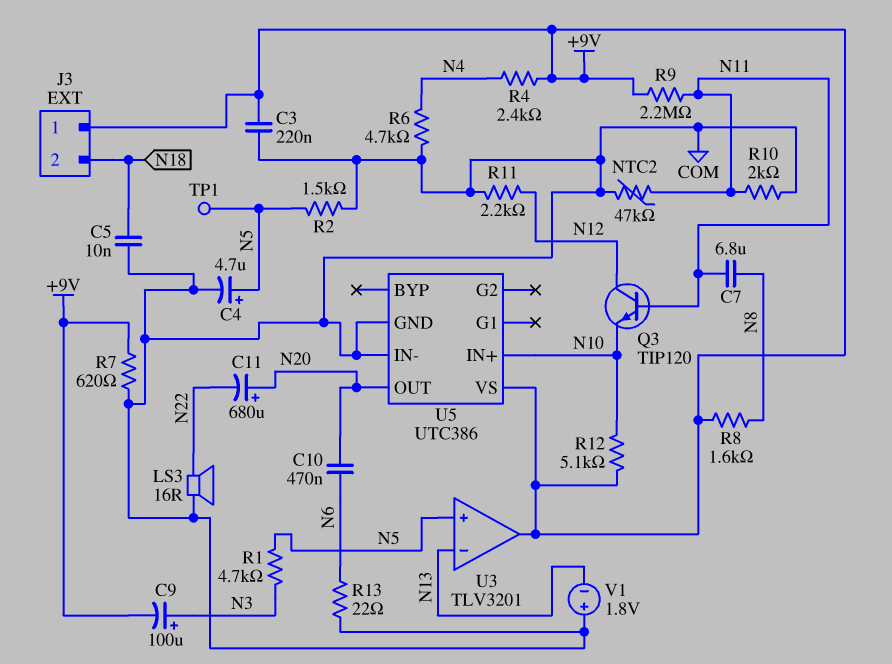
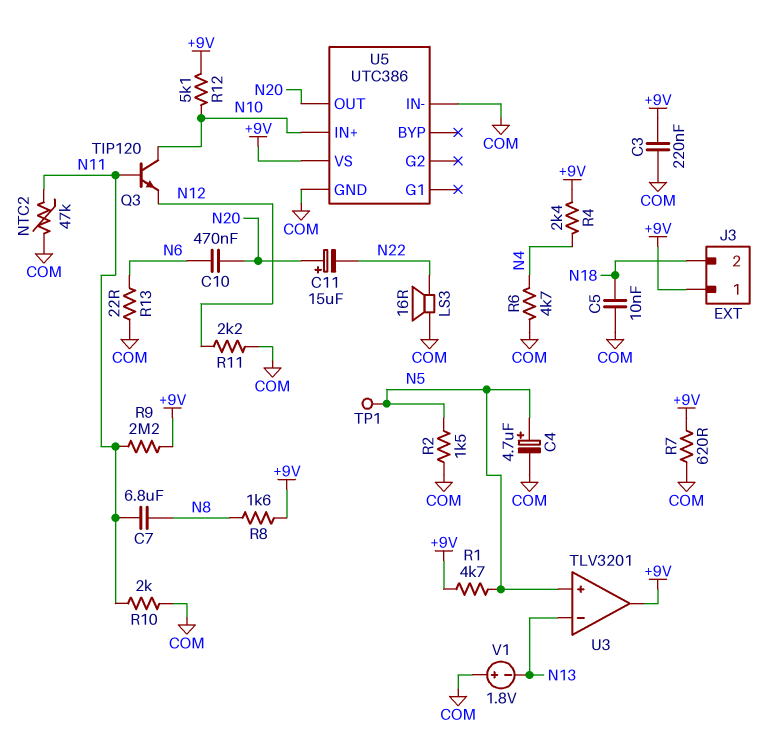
C9: 100uF (plus N3, minus +9V) -> none
C11: 680uF (plus N20, minus N22) -> 15uF (plus N20, minus N22)
Q3: NPN TIP120 (B N11, C N12, E N10) -> NPN TIP120 (B N11, C N10, E N12)
R1: 4.7k (N3, N5) -> 4.7k (+9V, N5)

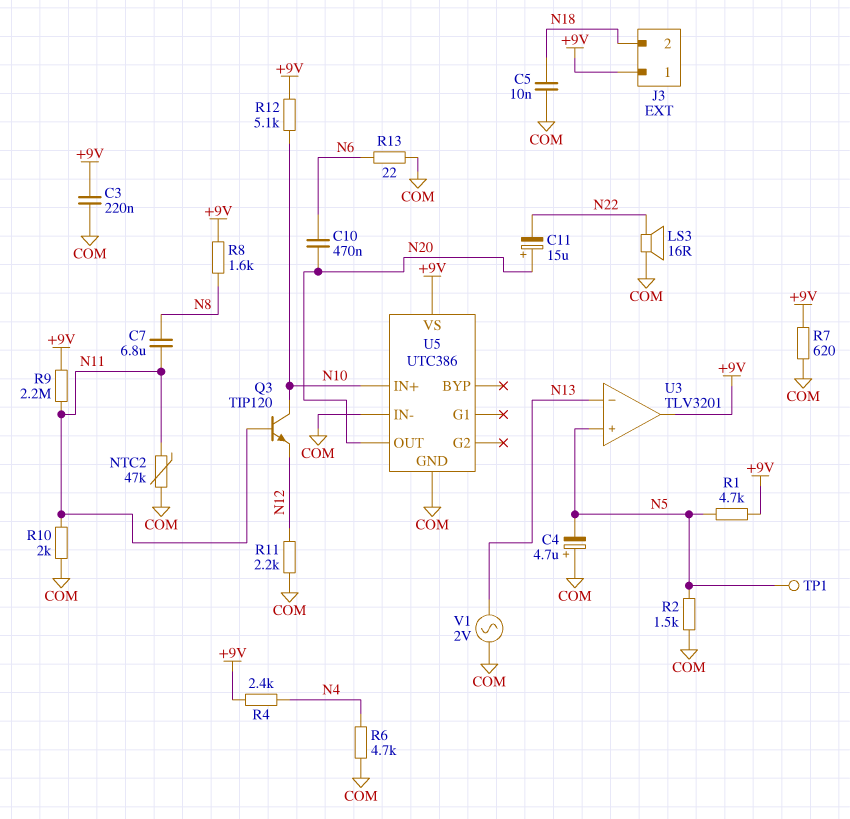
C4: 4.7uF (plus N5, minus COM) -> 4.7uF (plus COM, minus N5)
V1: 1.8V (plus COM, minus N13) -> AC 2V (COM, N13)

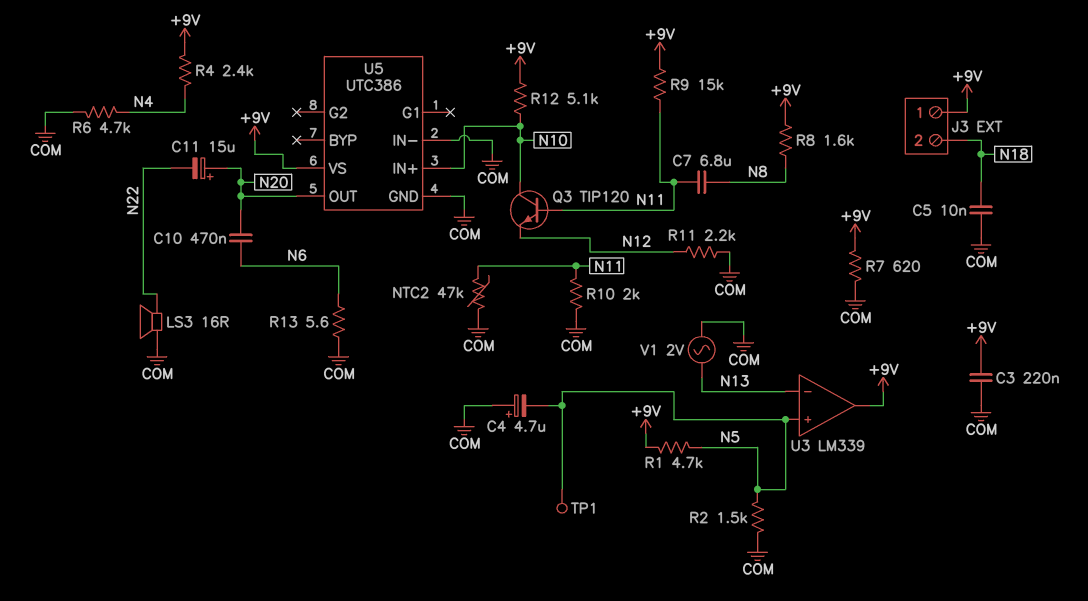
R9: 2.2M (+9V, N11) -> 15k (+9V, N11)
R13: 22 (COM, N6) -> 5.6 (COM, N6)
U3: TLV3201 -> LM339

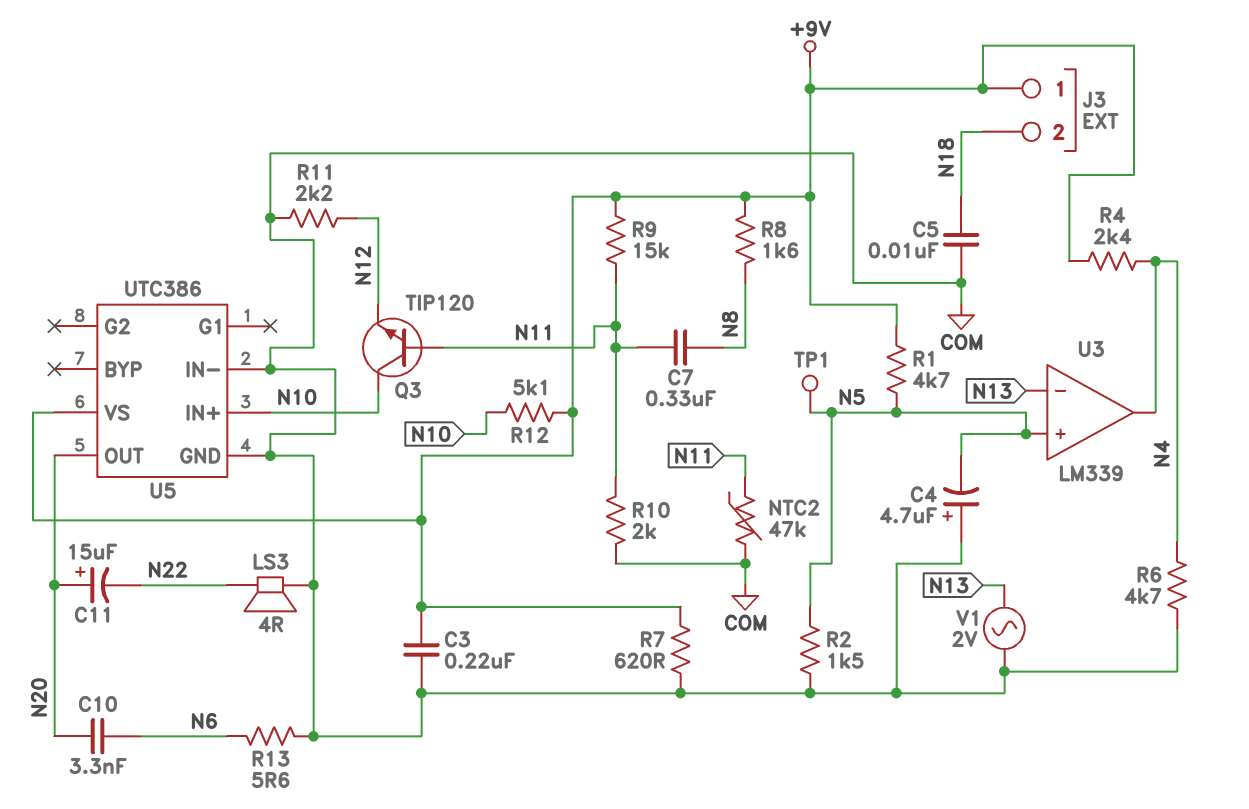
C7: 6.8uF (N8, N11) -> 330nF (N8, N11)
C10: 470nF (N6, N20) -> 3.3nF (N6, N20)
LS3: speaker 16R (COM, N22) -> speaker 4R (COM, N22)
U3 pin out: +9V -> N4

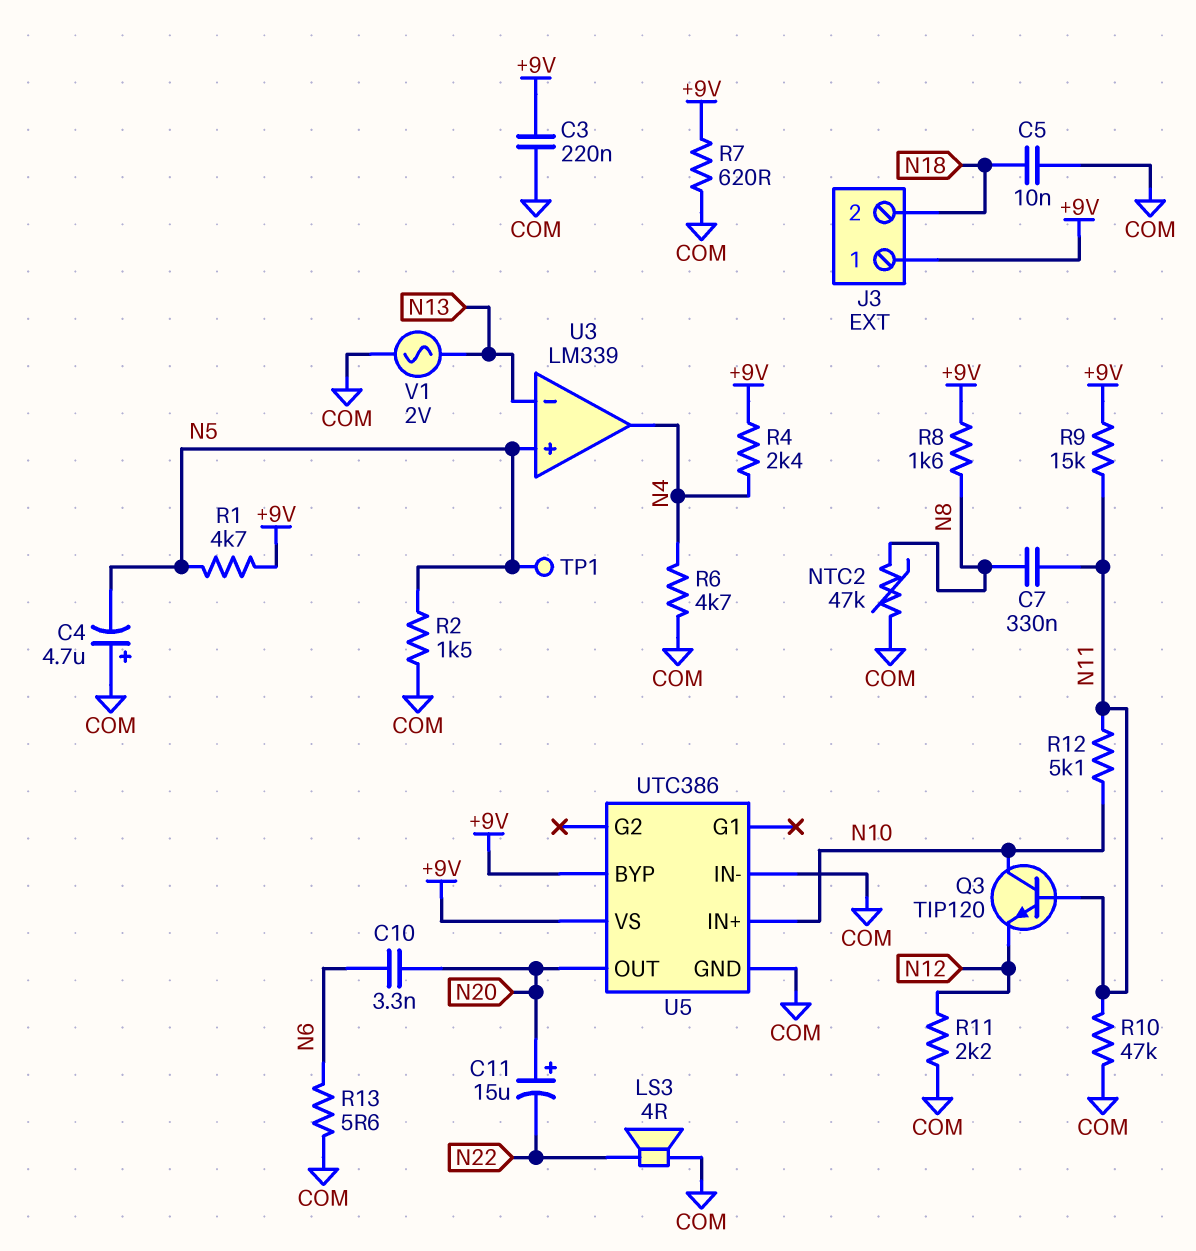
NTC2: 47k (COM, N11) -> 47k (COM, N8)
R10: 2k (COM, N11) -> 47k (COM, N11)
R12: 5.1k (+9V, N10) -> 5.1k (N10, N11)
U5 pin BYP: none -> +9V

